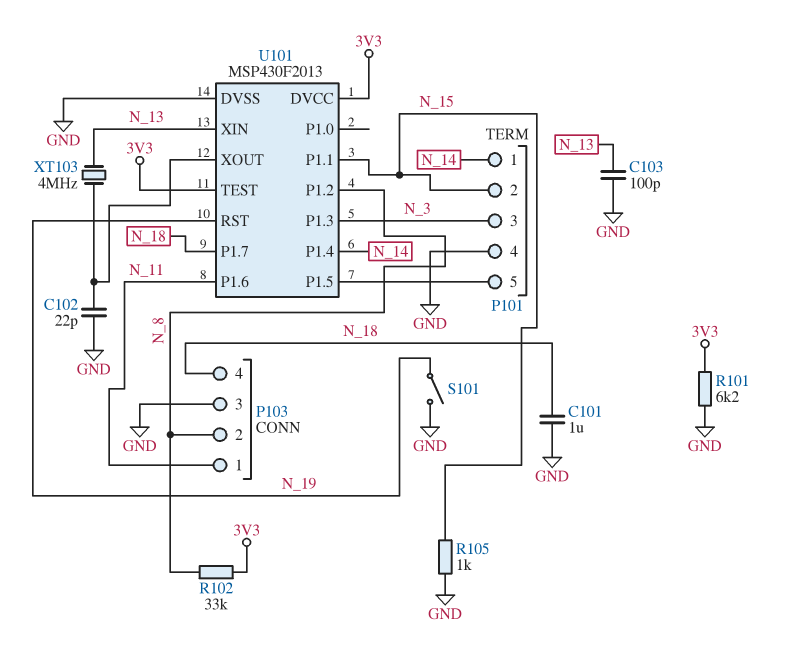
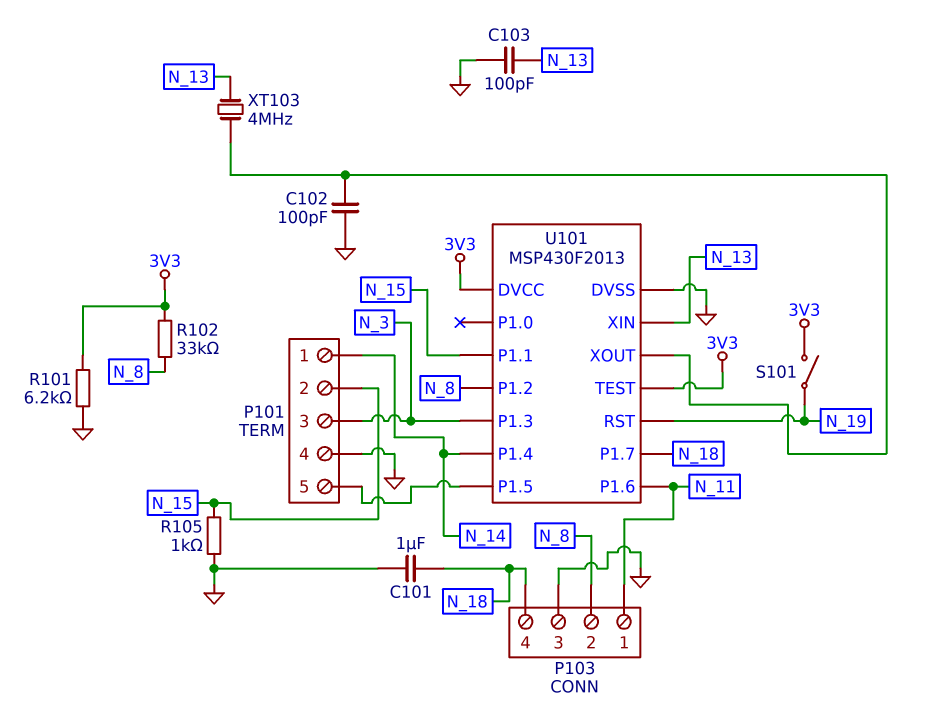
C102: 22pF (GND, U101/XOUT) -> 100pF (GND, U101/XOUT)
S101: switch (GND, N_19) -> switch (3V3, N_19)

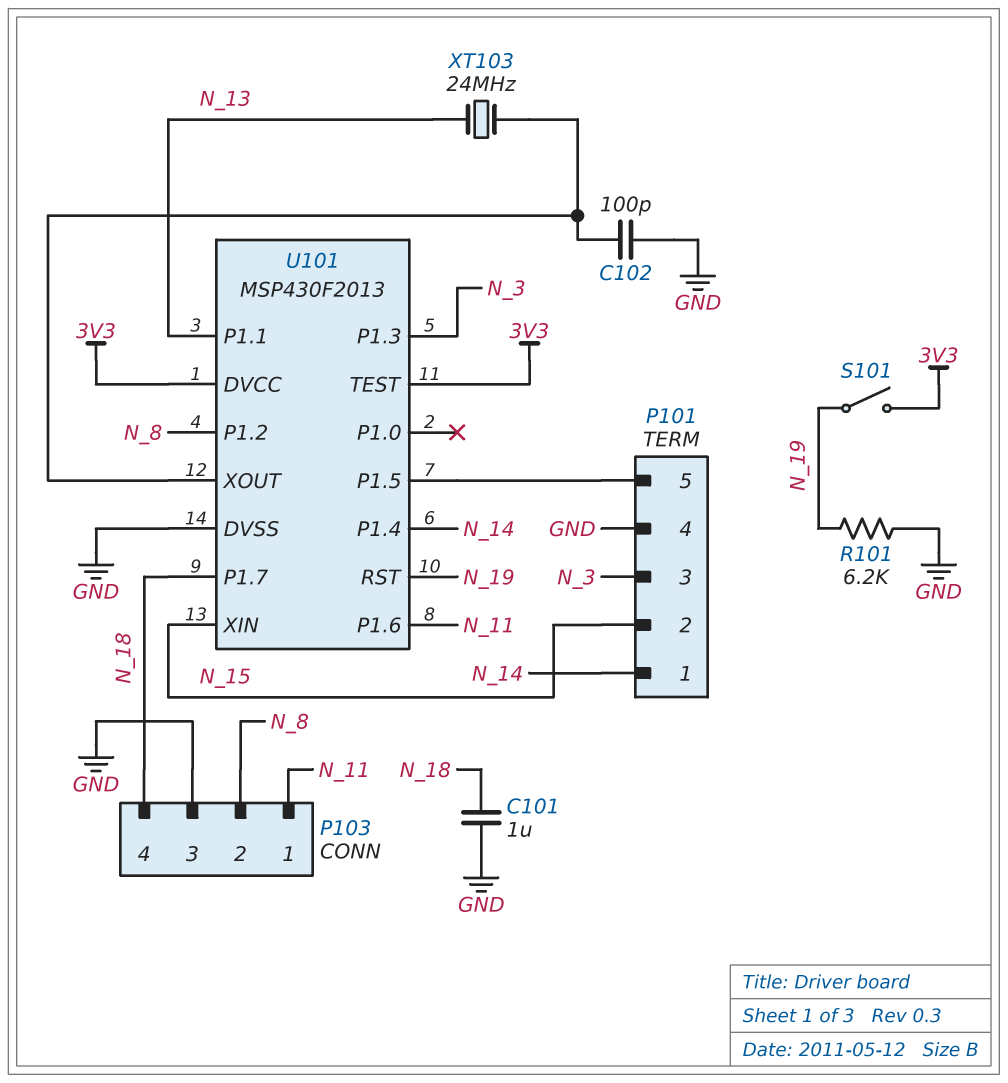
C103: 100pF (GND, N_13) -> none
R101: 6.2k (3V3, GND) -> 6.2k (GND, N_19)
R102: 33k (3V3, N_8) -> none
R105: 1k (GND, N_15) -> none
U101 pin P1.1: N_15 -> N_13
U101 pin XIN: N_13 -> N_15
XT103: 4MHz (N_13, U101/XOUT) -> 24MHz (N_13, U101/XOUT)

